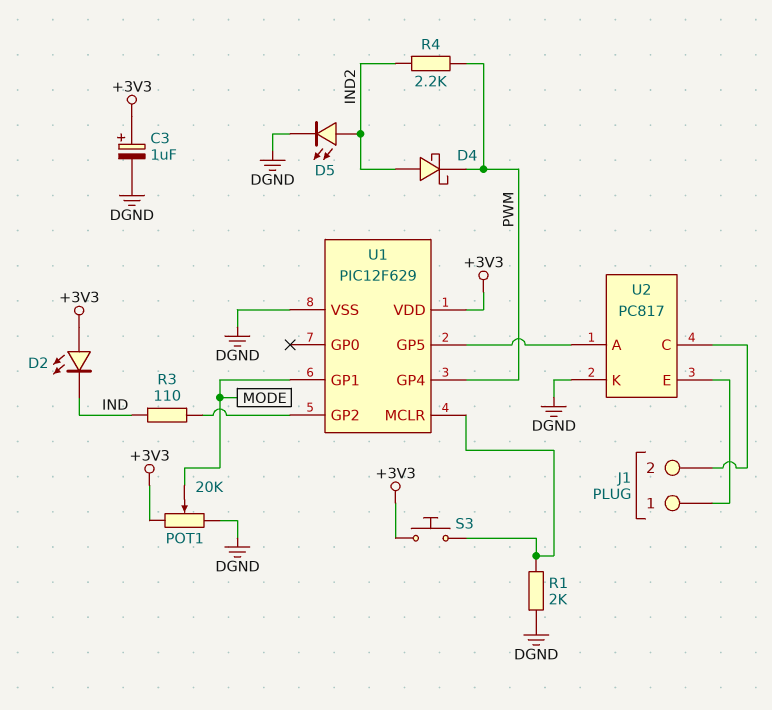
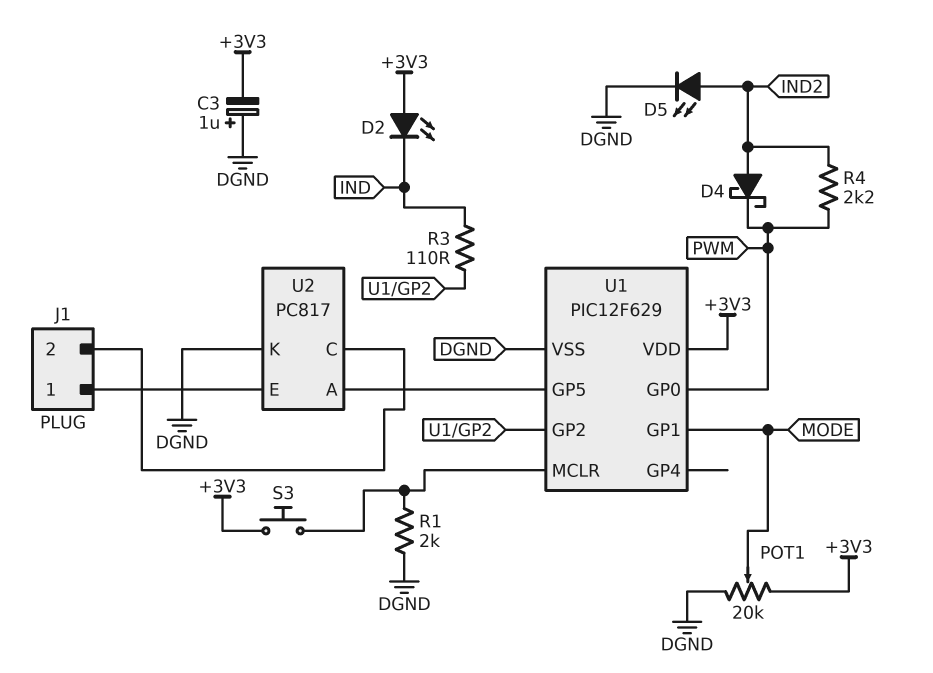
C3: 1uF (plus +3V3, minus DGND) -> 1uF (plus DGND, minus +3V3)
U1 pin GP0: none -> PWM
U1 pin GP4: PWM -> none

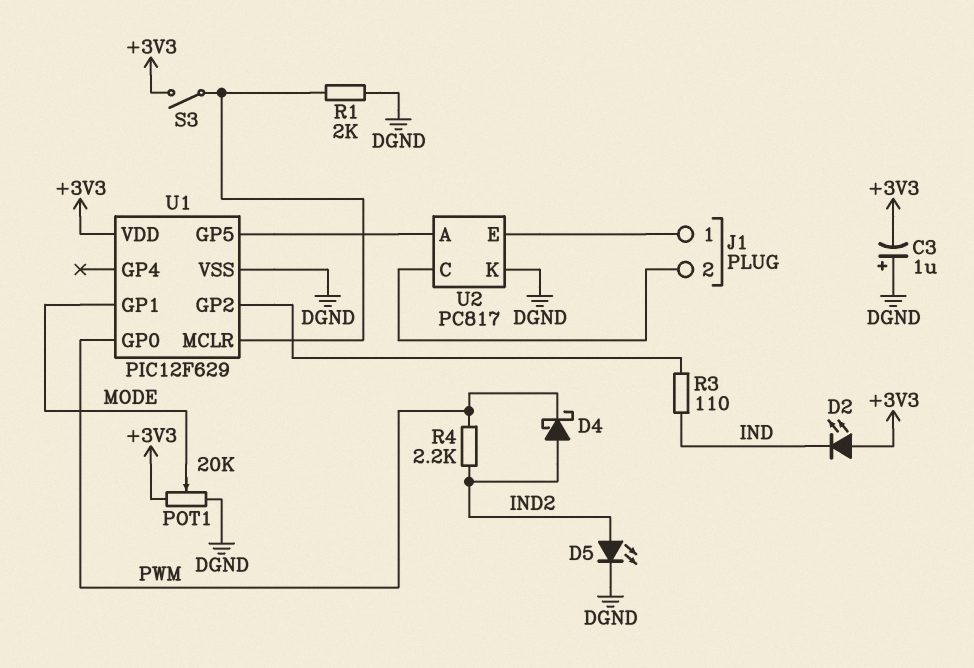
S3: button (+3V3, U1/MCLR) -> switch (+3V3, U1/MCLR)

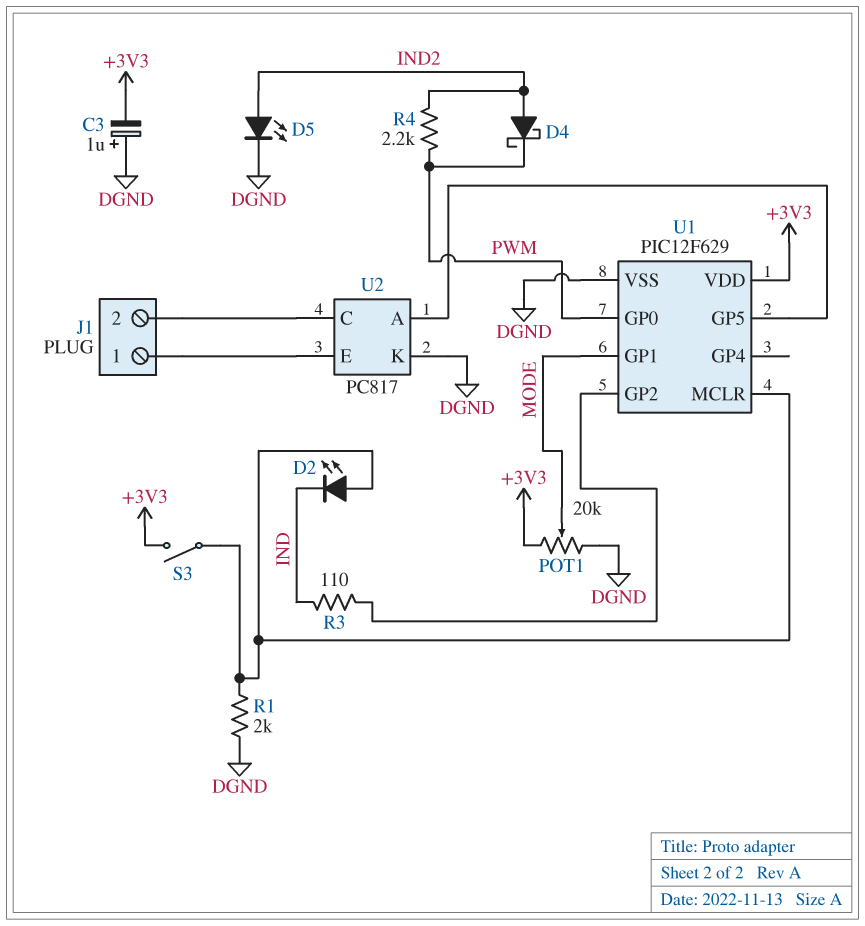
D2: LED (A +3V3, K IND) -> LED (A U1/MCLR, K IND)

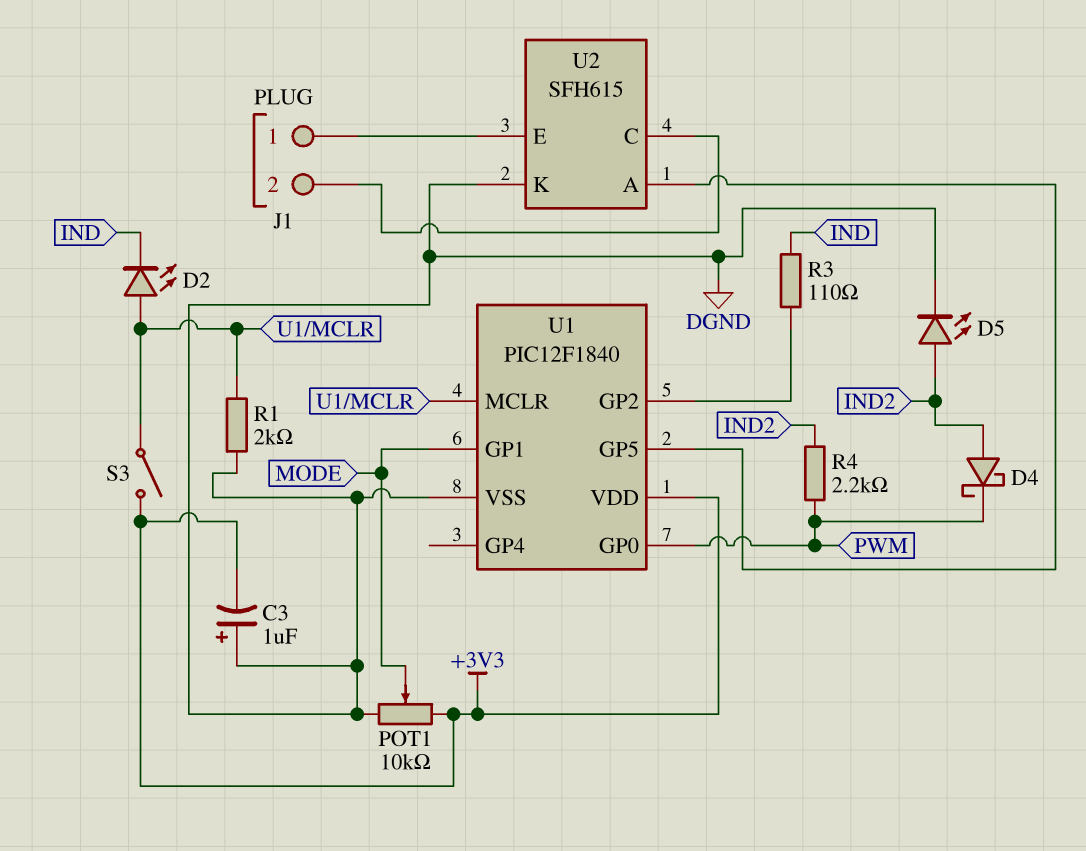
POT1: 20k (+3V3, DGND, wiper MODE) -> 10k (+3V3, DGND, wiper MODE)
U1: PIC12F629 -> PIC12F1840
U2: PC817 -> SFH615

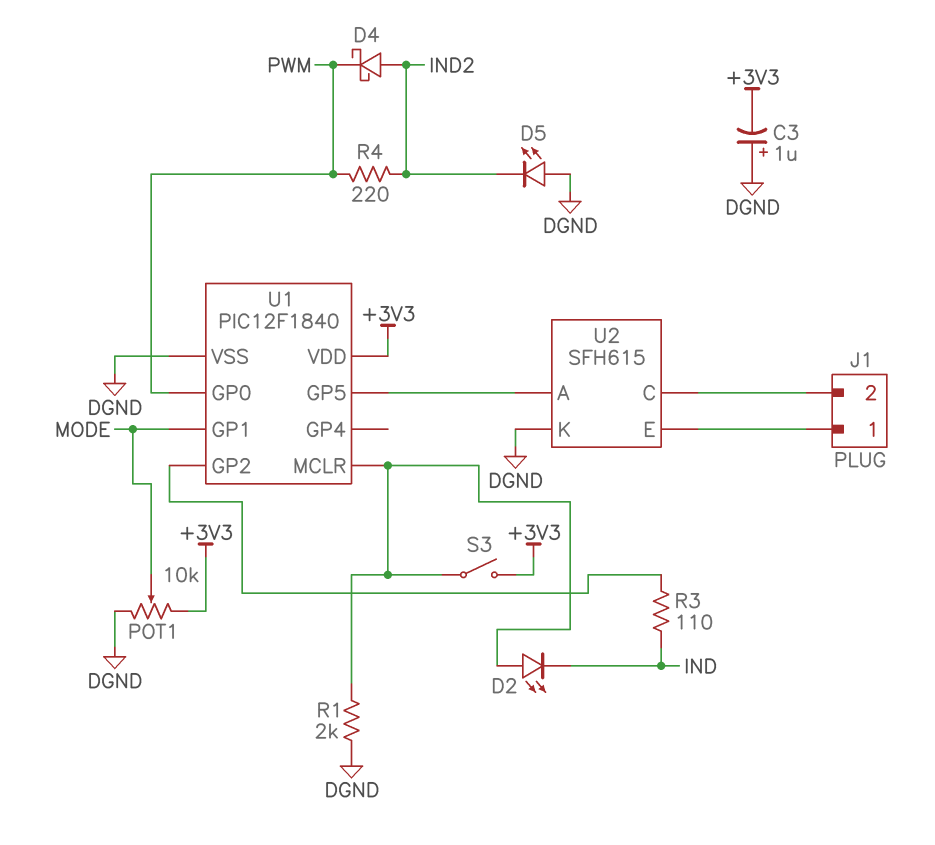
D5: LED (A IND2, K DGND) -> LED (A DGND, K IND2)
R4: 2.2k (IND2, PWM) -> 220 (IND2, PWM)

